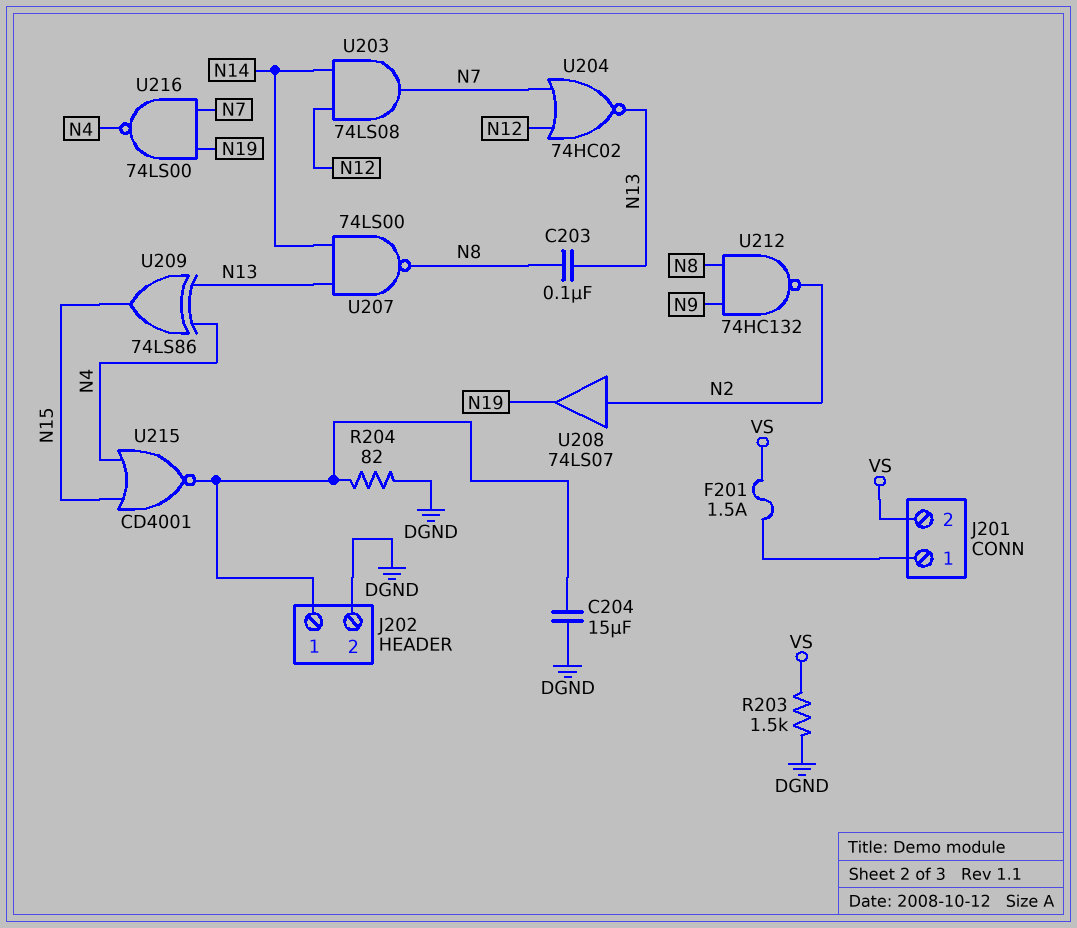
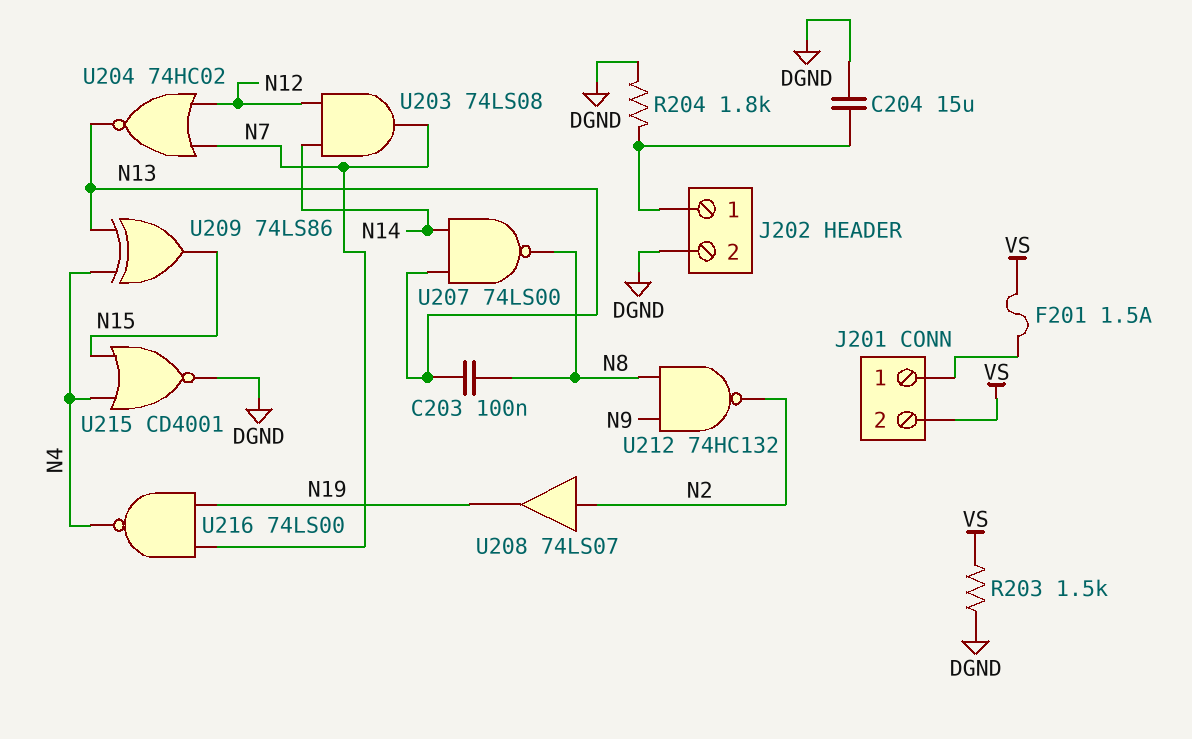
R204: 82 (DGND, J202/1) -> 1.8k (DGND, J202/1)
U215: NOR CD4001 (in N4, in N15, out J202/1) -> NOR CD4001 (in N4, in N15, out DGND)

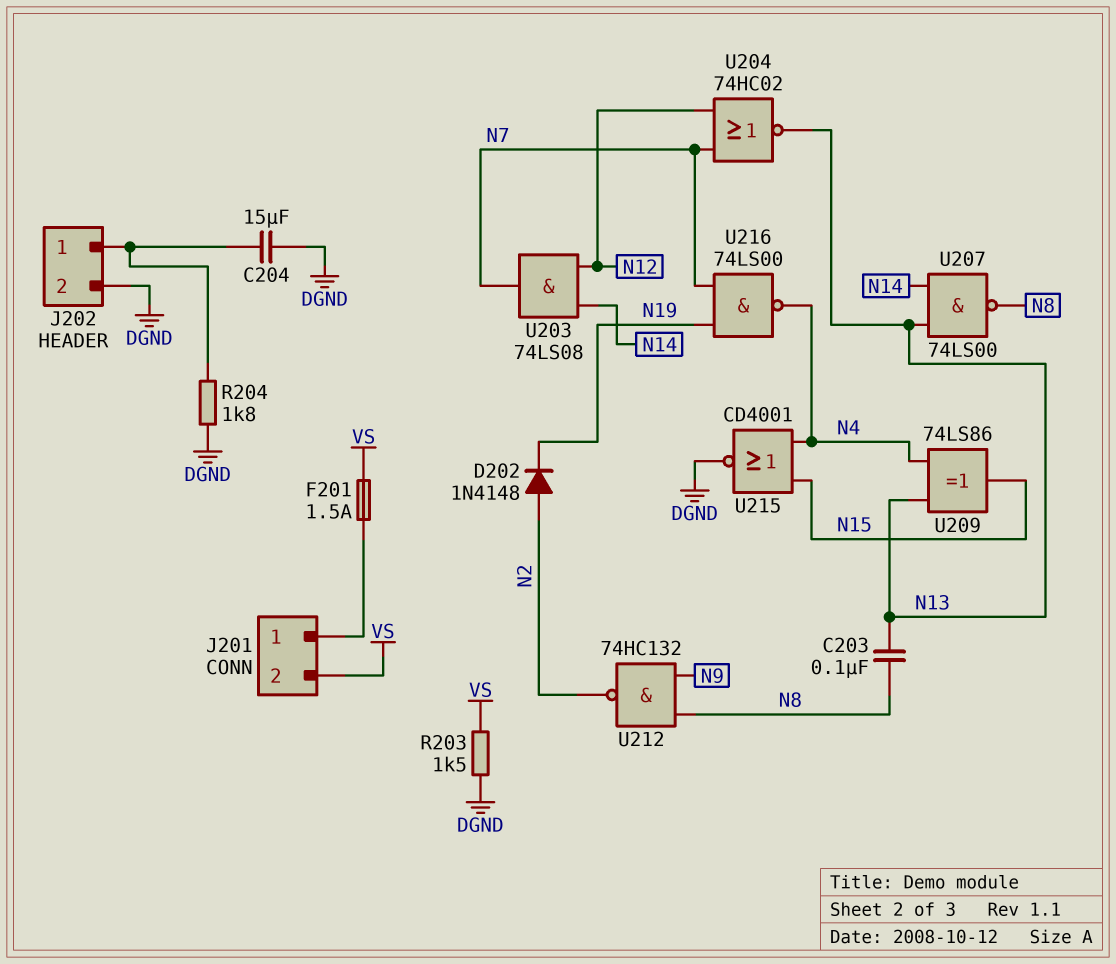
D202: none -> diode 1N4148 (A N2, K N19)
U208: buffer 74LS07 (in N2, out N19) -> none

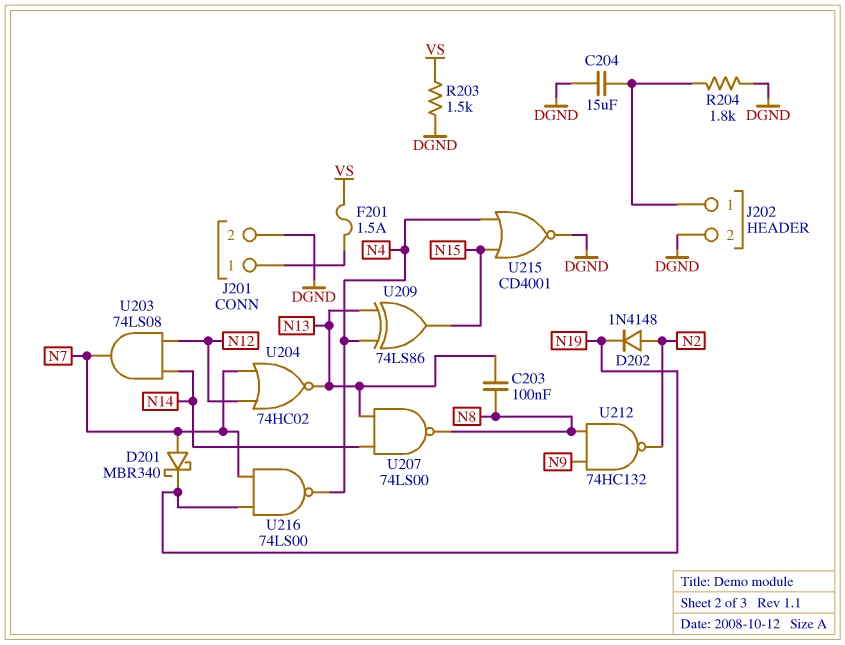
D201: none -> schottky MBR340 (A N7, K N19)
J201 pin 2: VS -> DGND

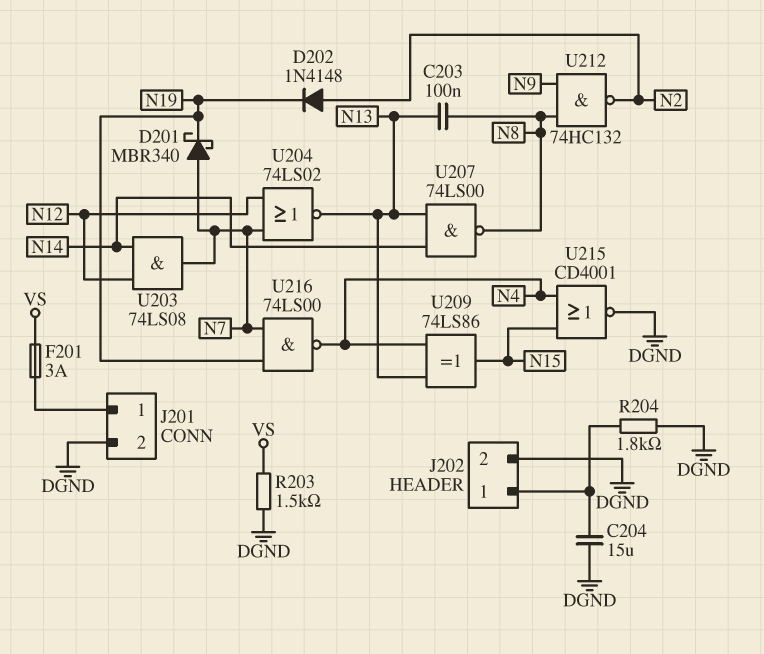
F201: 1.5A (J201/1, VS) -> 3A (J201/1, VS)
U204: NOR 74HC02 (in N7, in N12, out N13) -> NOR 74LS02 (in N7, in N12, out N13)

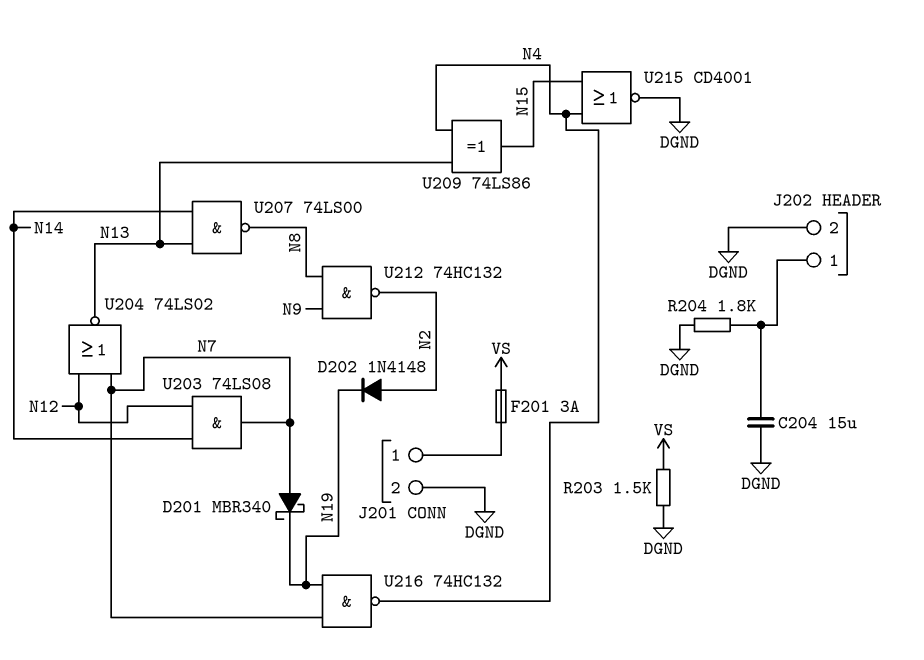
C203: 100nF (N8, N13) -> none
U216: NAND 74LS00 (in N7, in N19, out N4) -> NAND 74HC132 (in N7, in N19, out N4)

